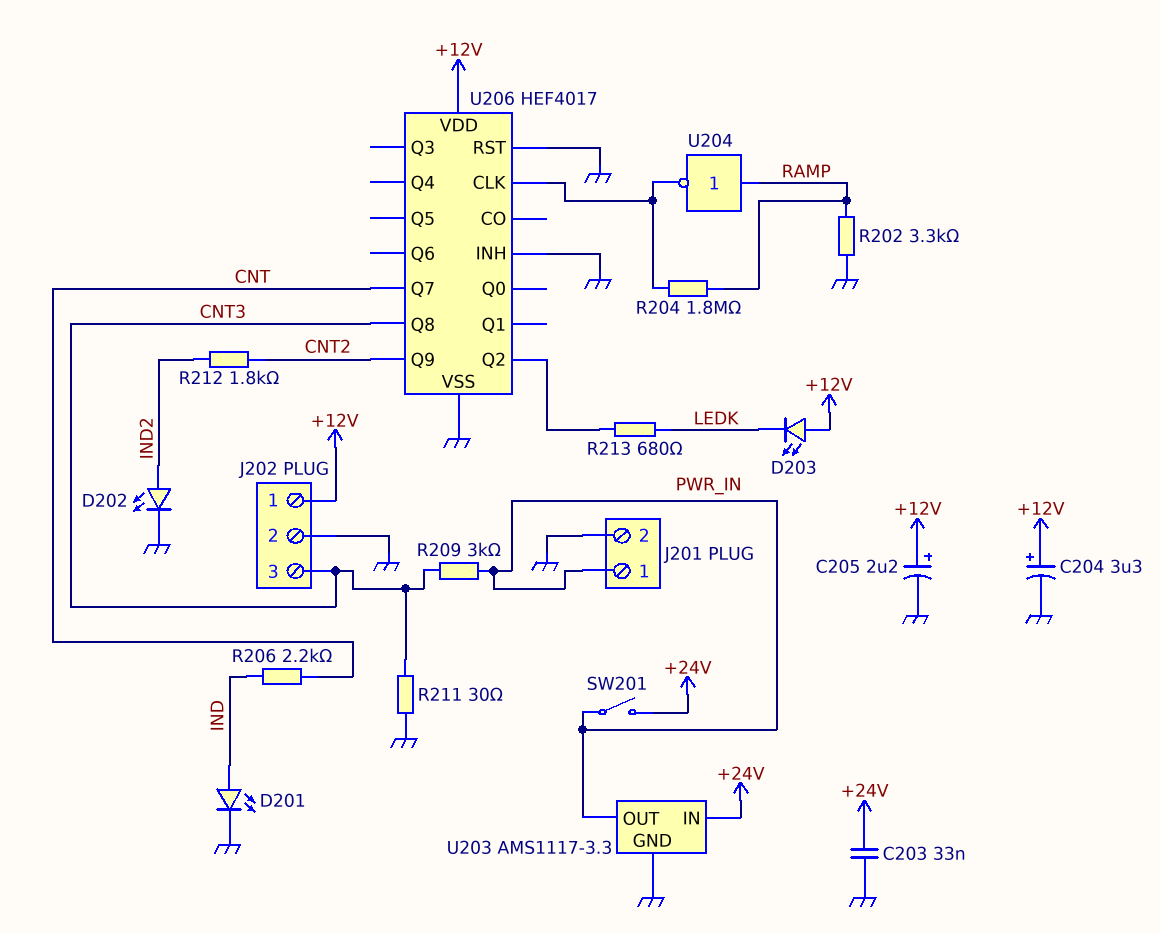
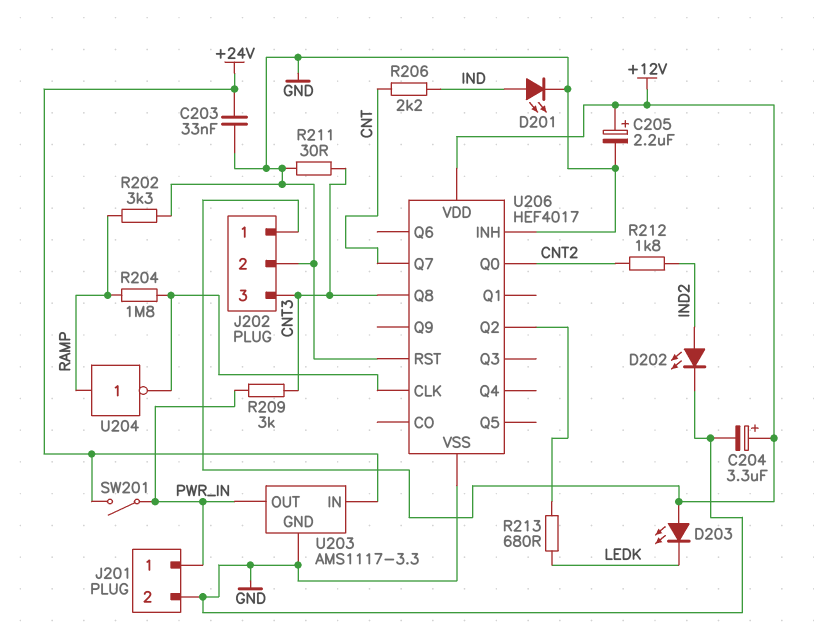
U206 pin Q0: none -> CNT2
U206 pin Q9: CNT2 -> none

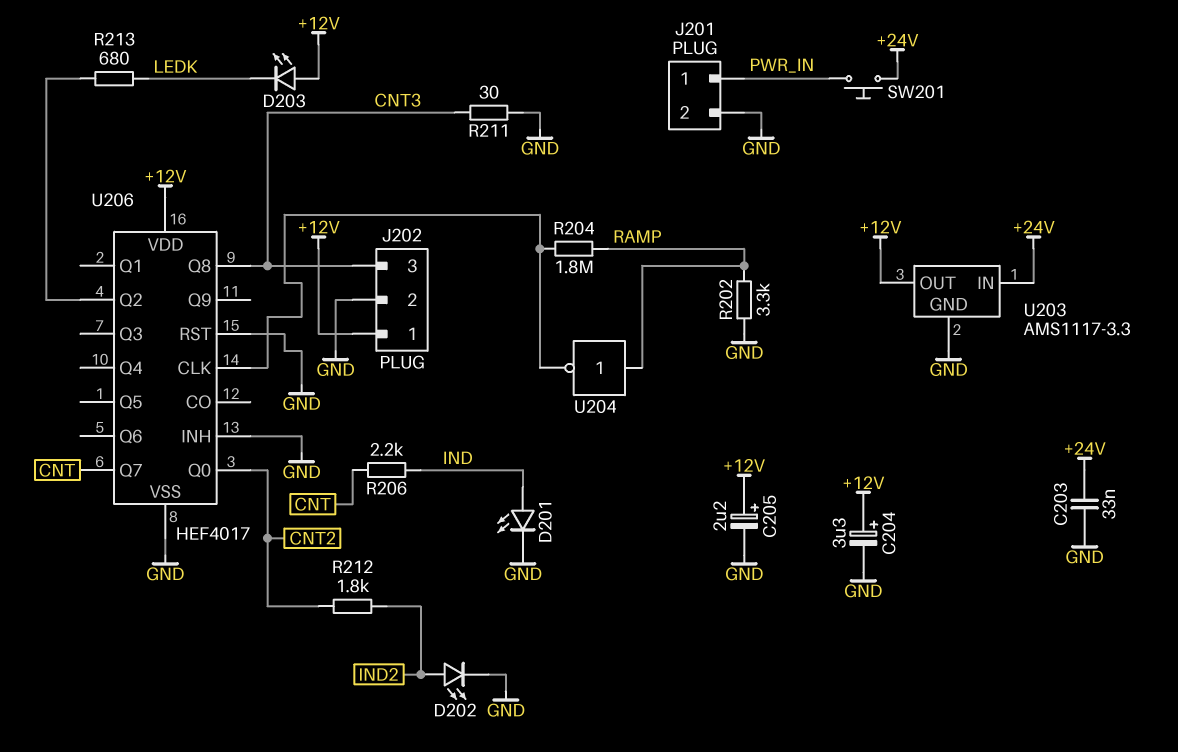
R209: 3k (CNT3, PWR_IN) -> none
SW201: switch (+24V, PWR_IN) -> button (+24V, PWR_IN)
U203 pin OUT: PWR_IN -> +12V

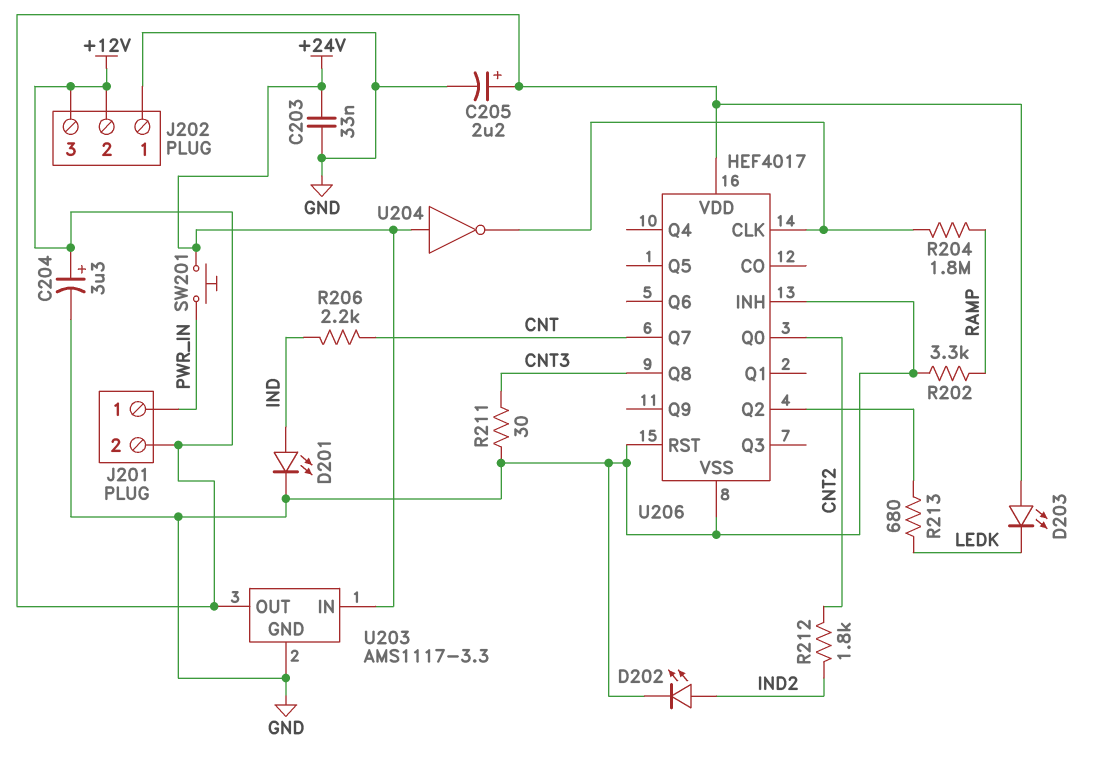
J201 pin 2: GND -> +12V
J202 pin 1: +12V -> GND
J202 pin 2: GND -> +12V
J202 pin 3: CNT3 -> +12V
U204: NOT (in RAMP, out U206/CLK) -> NOT (in +24V, out U206/CLK)

